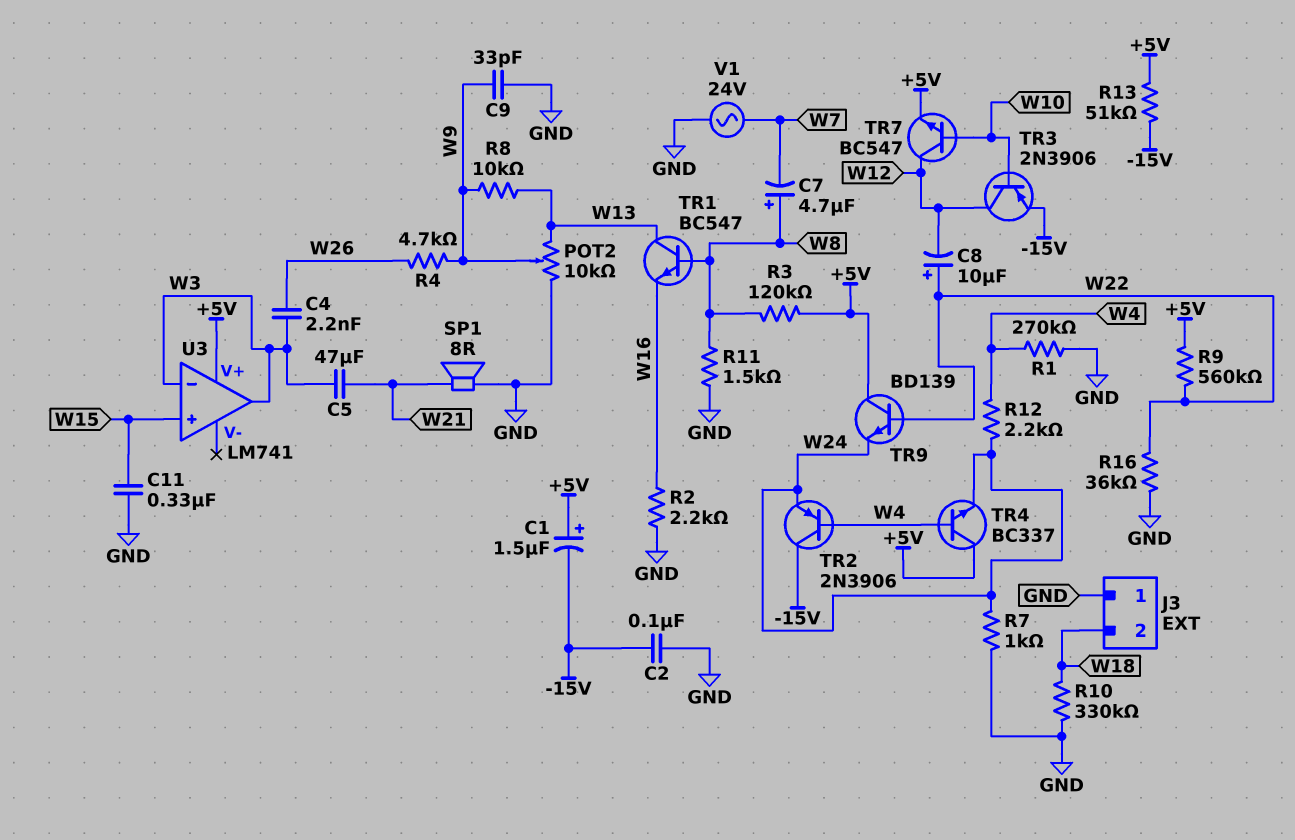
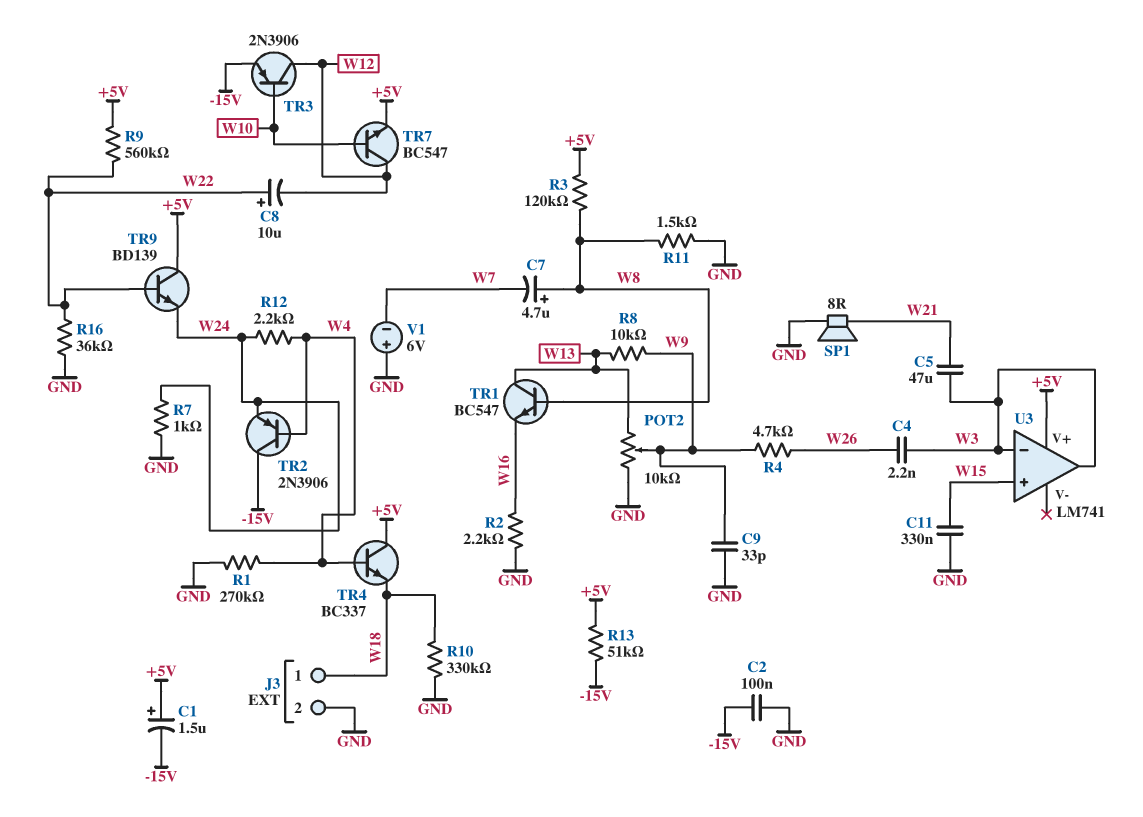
J3 pin 1: GND -> W18
J3 pin 2: W18 -> GND
TR4: NPN BC337 (B W4, C +5V, E W24) -> NPN BC337 (B W4, C +5V, E W18)
V1: AC 24V (GND, W7) -> 6V (plus GND, minus W7)

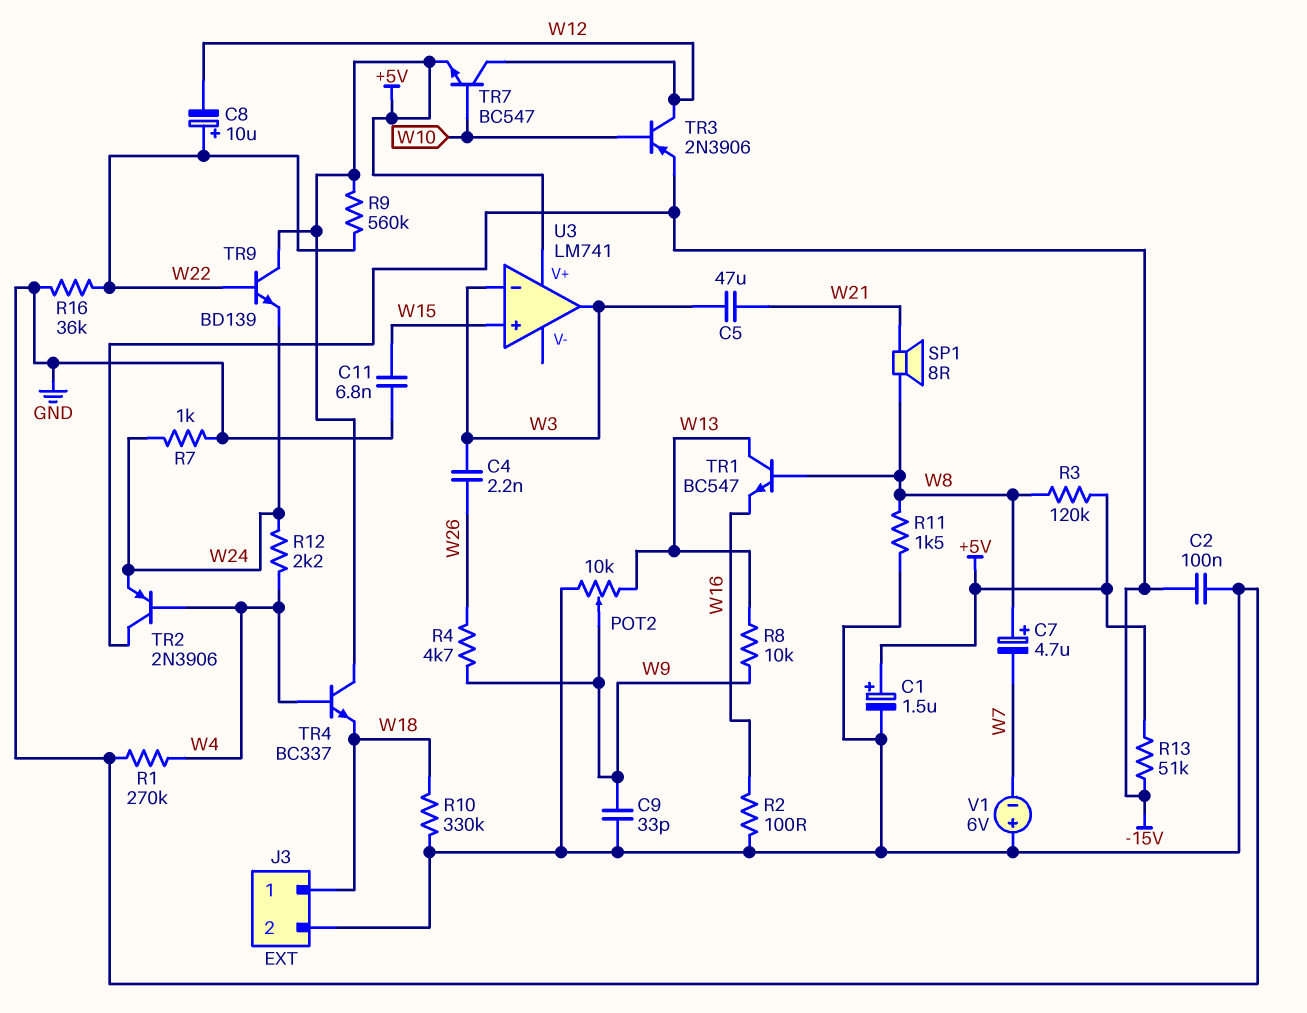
C1: 1.5uF (plus +5V, minus -15V) -> 1.5uF (plus +5V, minus GND)
C11: 330nF (GND, W15) -> 6.8nF (GND, W15)
R2: 2.2k (GND, W16) -> 100 (GND, W16)
SP1: speaker 8R (GND, W21) -> speaker 8R (W8, W21)

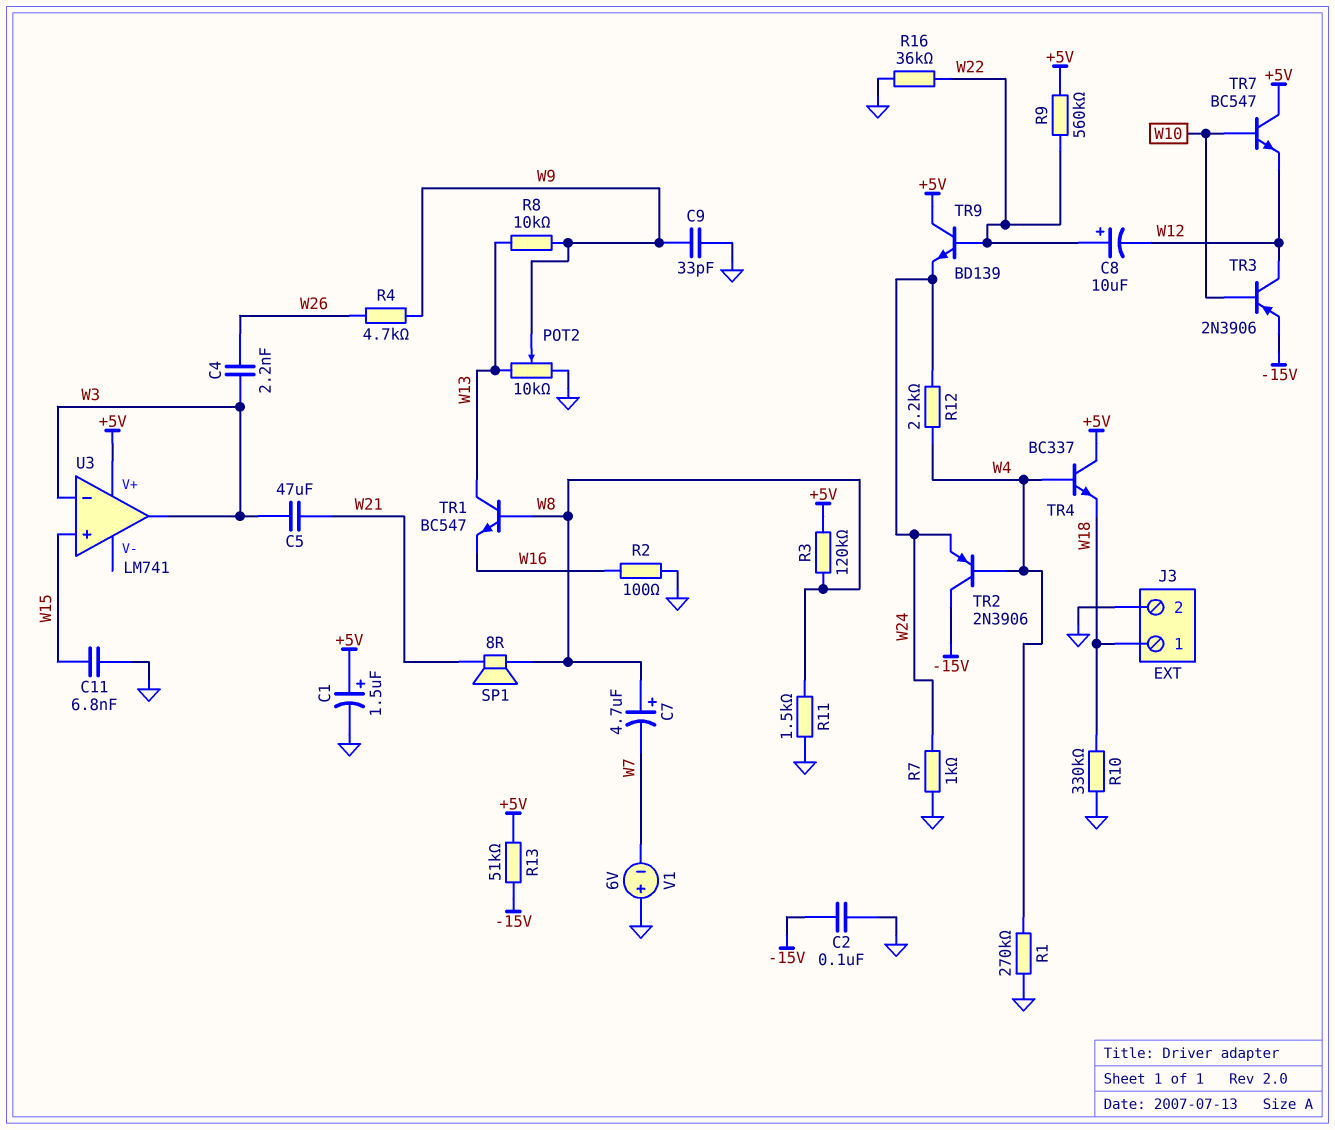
TR7: NPN BC547 (B W10, C W12, E +5V) -> NPN BC547 (B W10, C +5V, E W12)

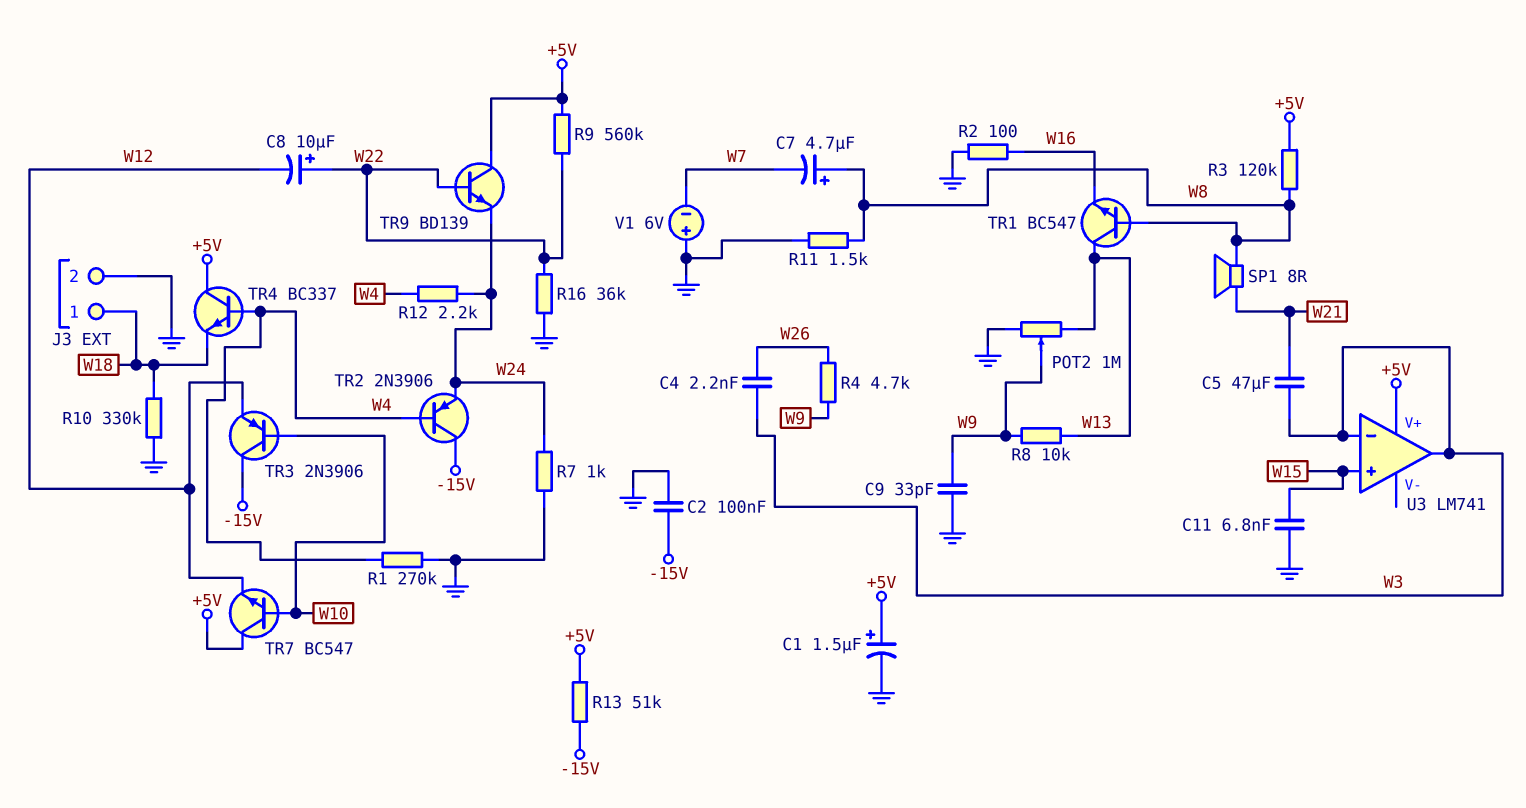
POT2: 10k (GND, W13, wiper W9) -> 1M (GND, W13, wiper W9)
TR3: PNP 2N3906 (B W10, C W12, E -15V) -> PNP 2N3906 (B W10, C -15V, E W12)

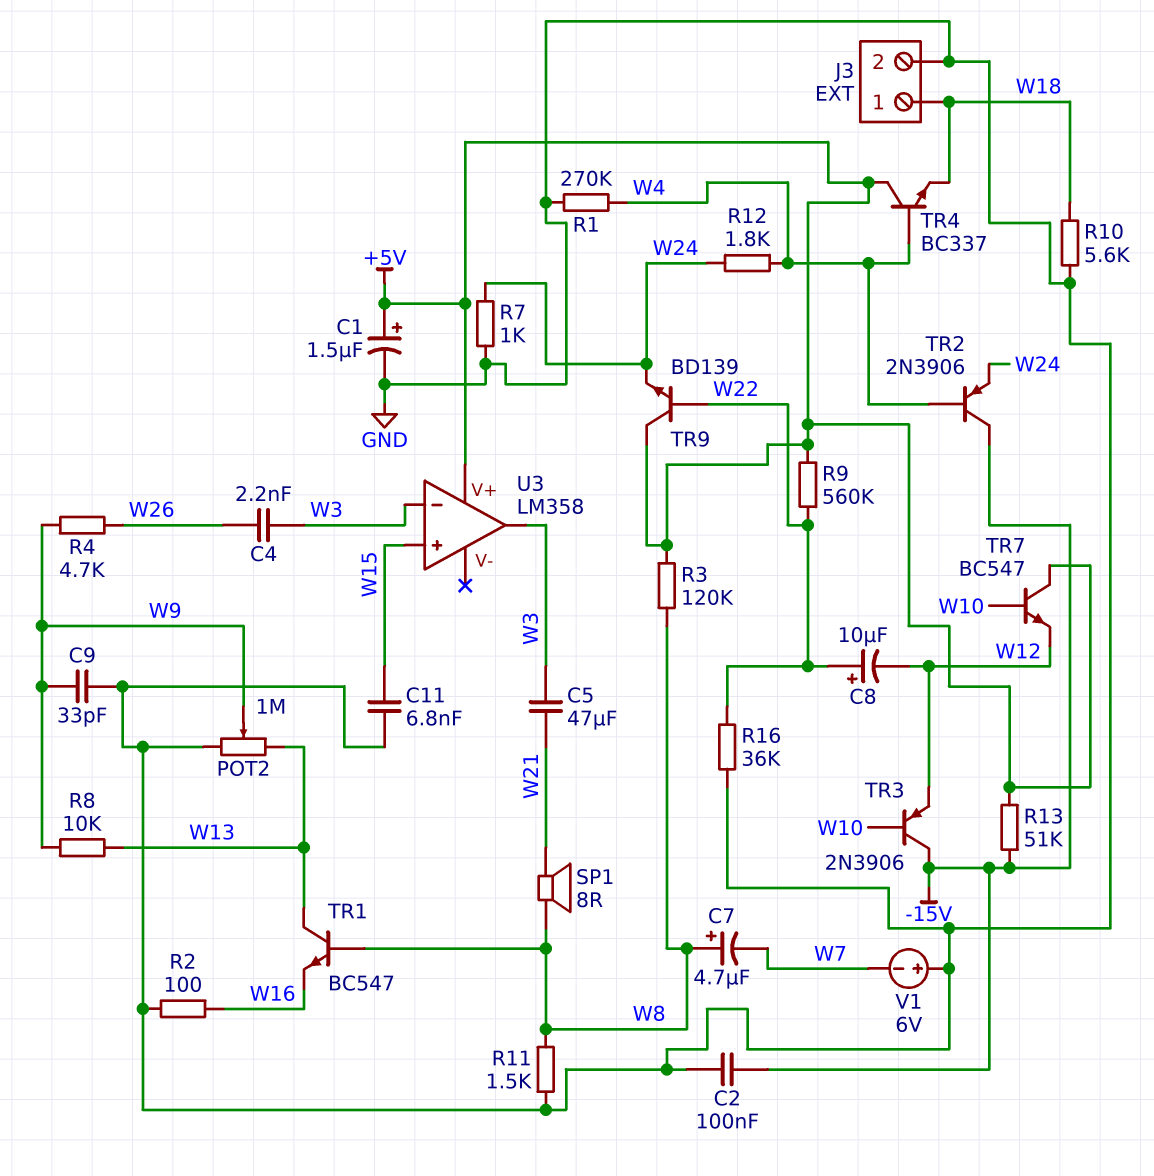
R10: 330k (GND, W18) -> 5.6k (GND, W18)
R12: 2.2k (W4, W24) -> 1.8k (W4, W24)
U3: LM741 -> LM358

